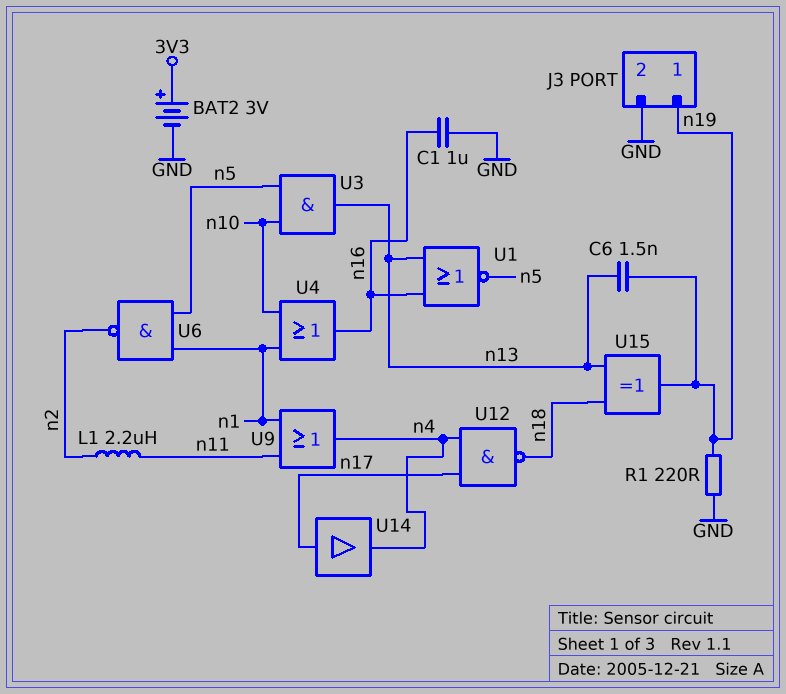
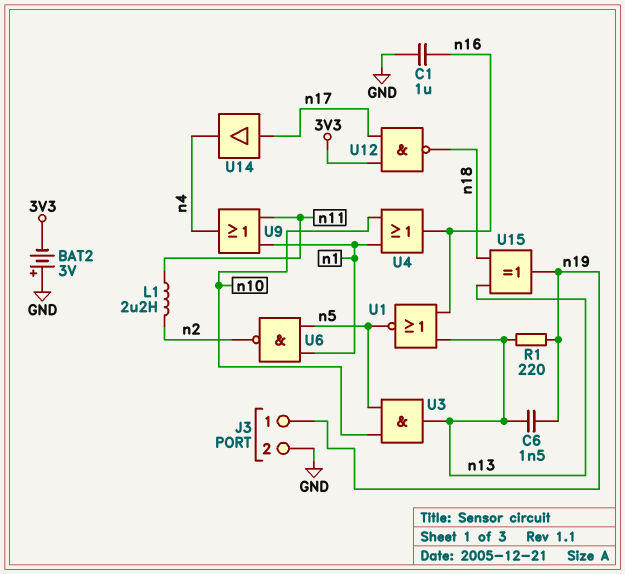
BAT2: 3V (plus 3V3, minus GND) -> 3V (plus GND, minus 3V3)
R1: 220 (GND, n19) -> 220 (n13, n19)
U12: NAND (in n4, in n17, out n18) -> NAND (in 3V3, in n17, out n18)

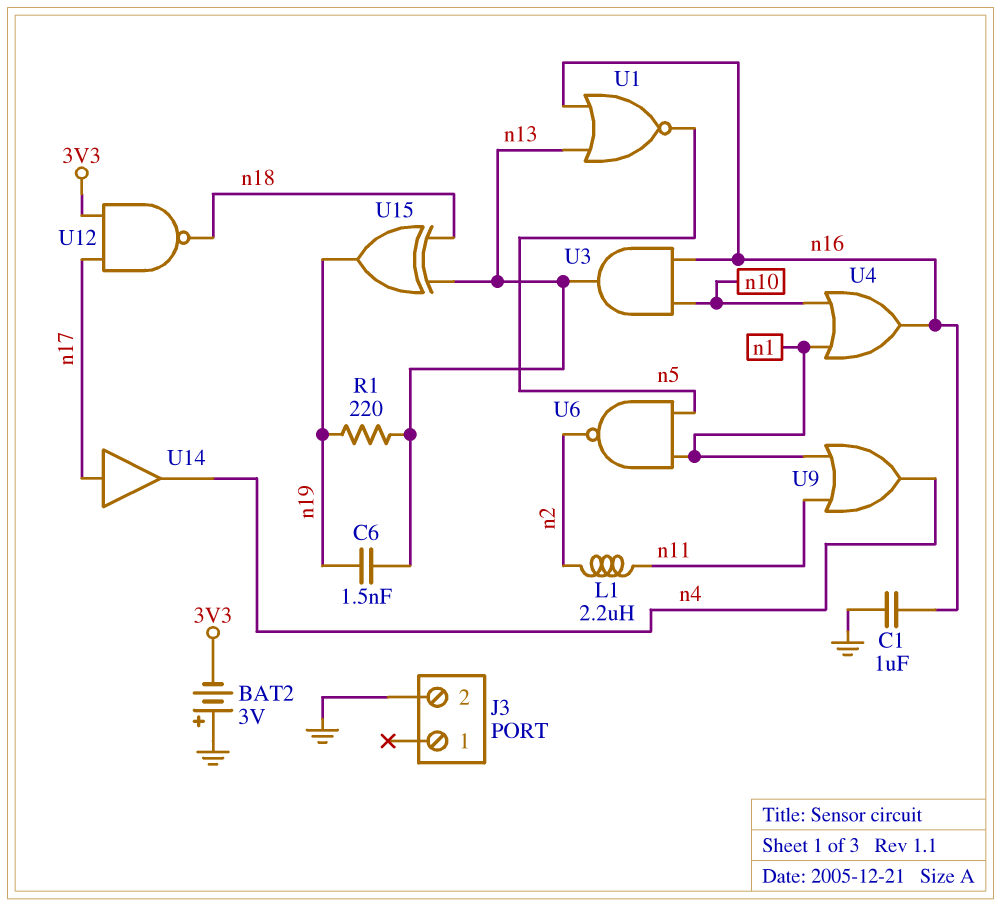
J3 pin 1: n19 -> none
U3: AND (in n5, in n10, out n13) -> AND (in n10, in n16, out n13)

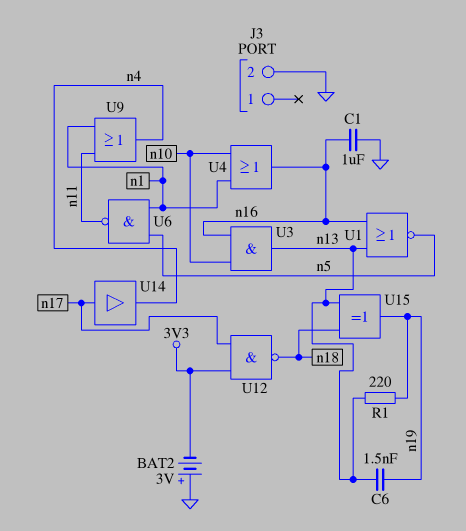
L1: 2.2uH (n2, n11) -> none
U6: NAND (in n1, in n5, out n2) -> NAND (in n1, in n5, out n11)

